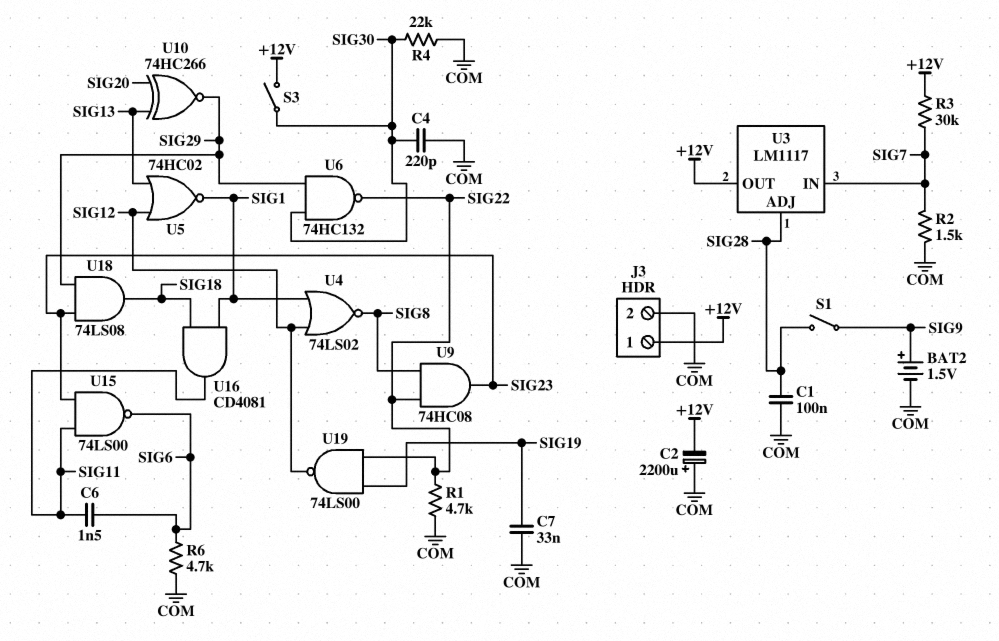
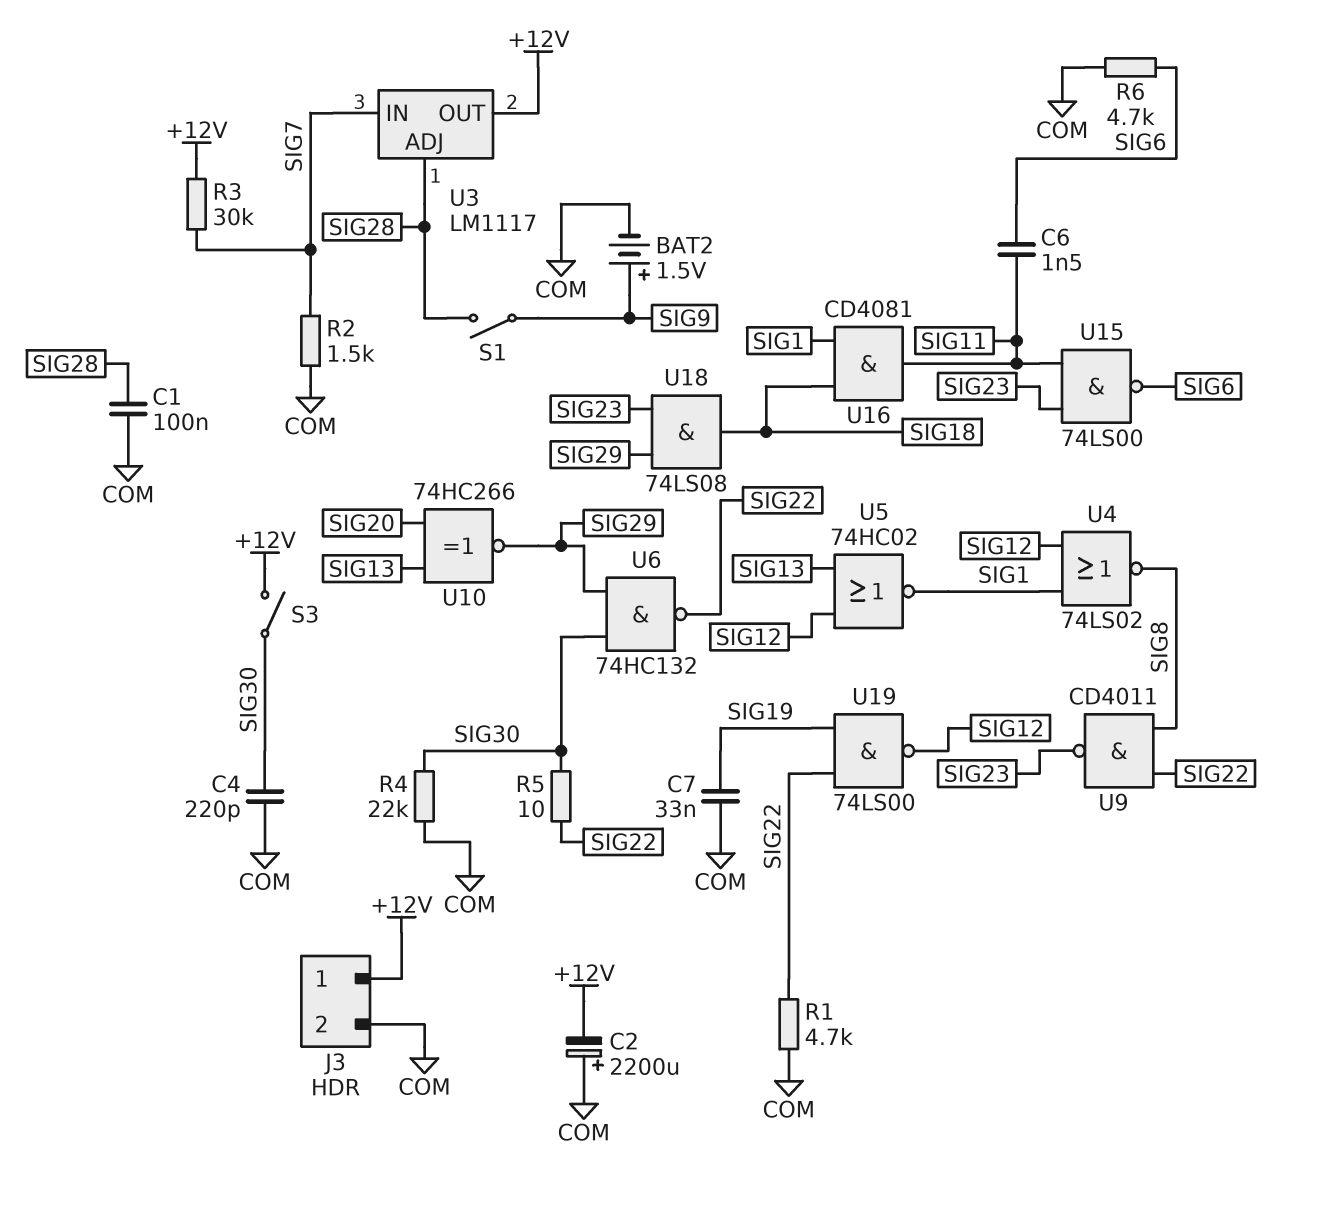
R5: none -> 10 (SIG22, SIG30)
U9: AND 74HC08 (in SIG8, in SIG22, out SIG23) -> NAND CD4011 (in SIG8, in SIG22, out SIG23)

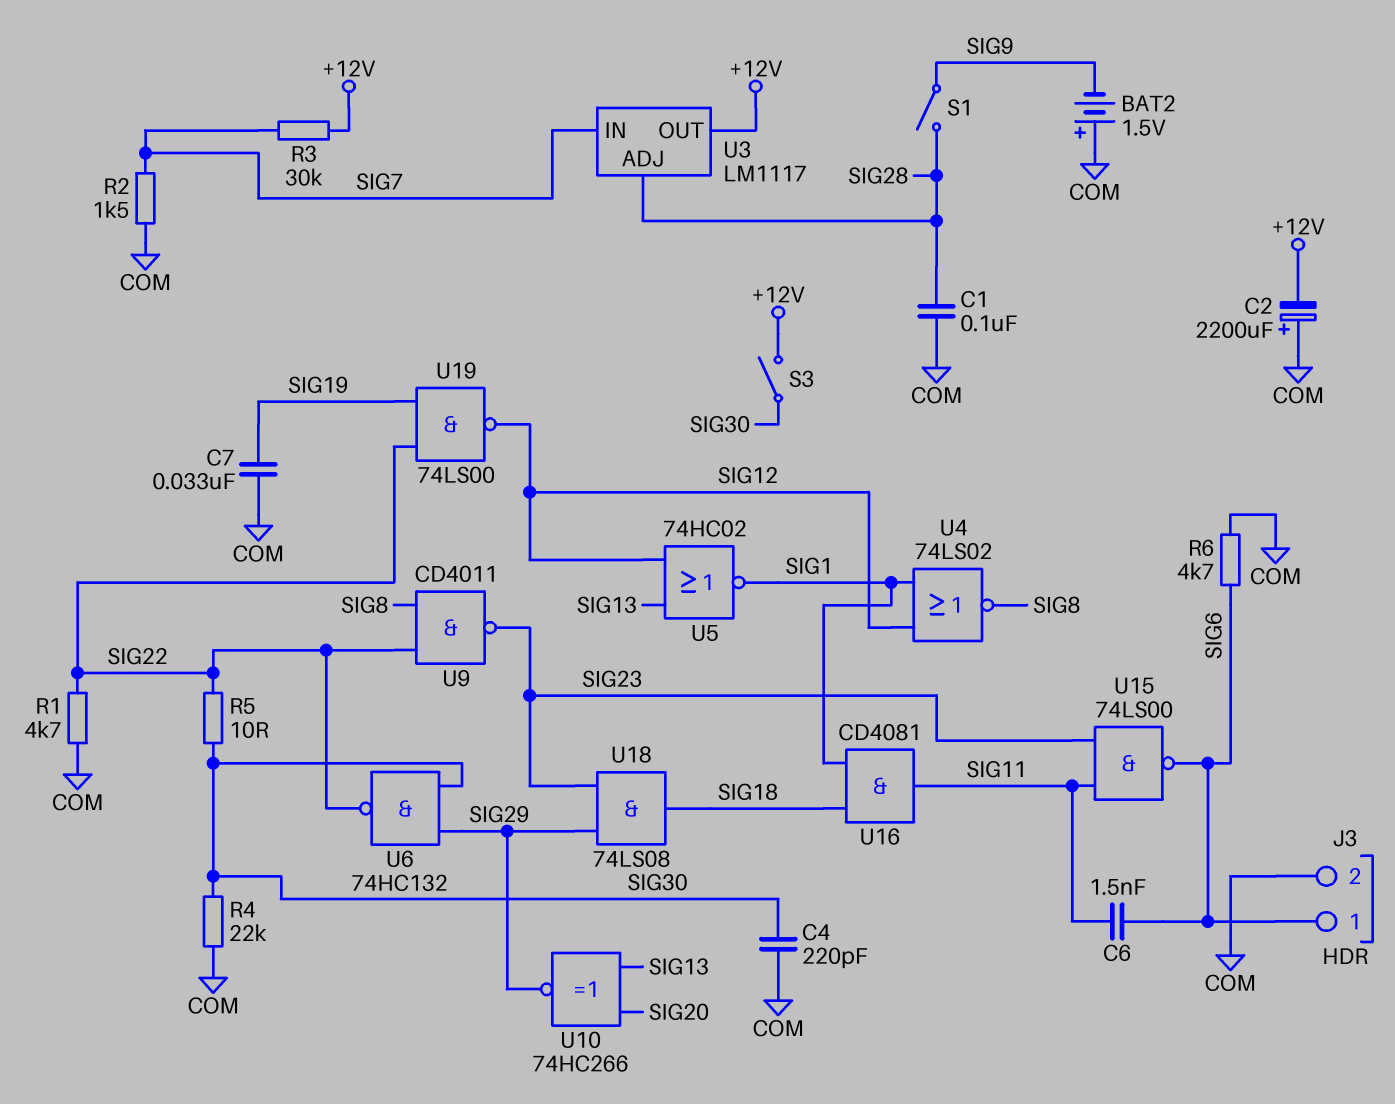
BAT2: 1.5V (plus SIG9, minus COM) -> 1.5V (plus COM, minus SIG9)
J3 pin 1: +12V -> SIG6

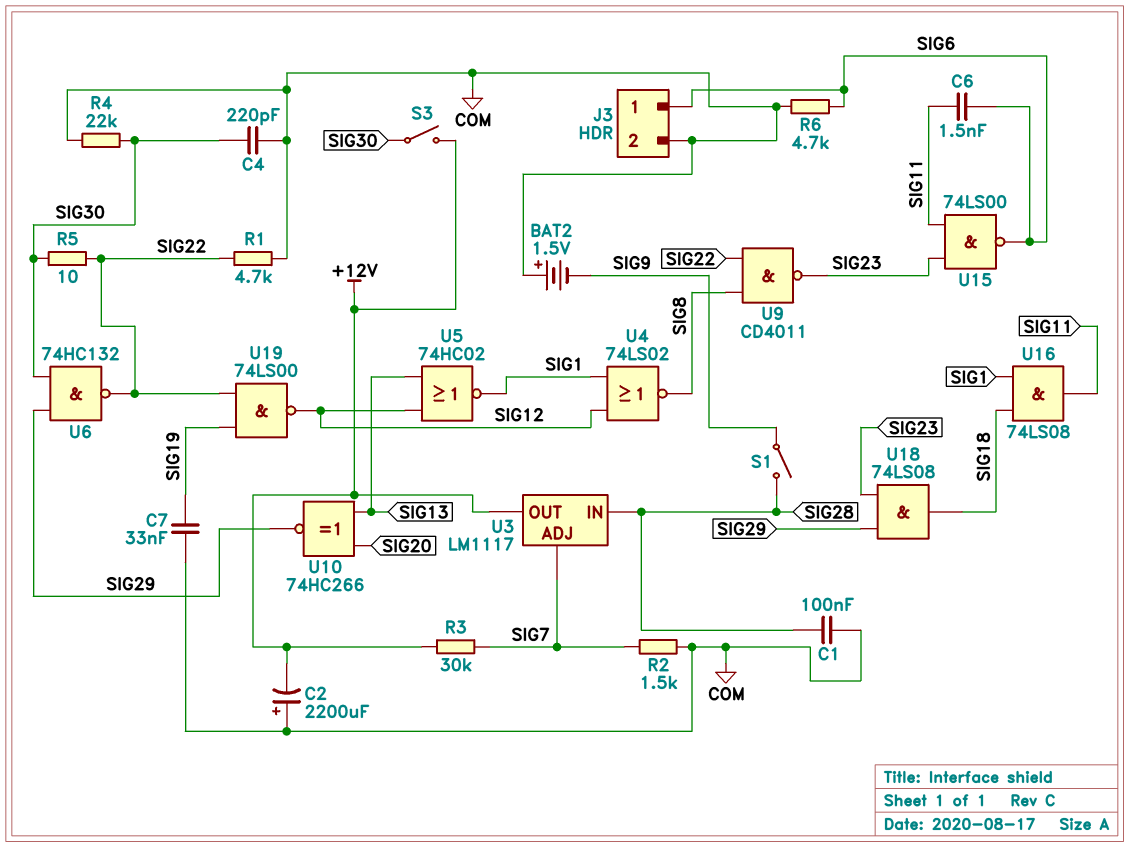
U3 pin ADJ: SIG28 -> SIG7
U3 pin IN: SIG7 -> SIG28
U16: AND CD4081 (in SIG1, in SIG18, out SIG11) -> AND 74LS08 (in SIG1, in SIG18, out SIG11)

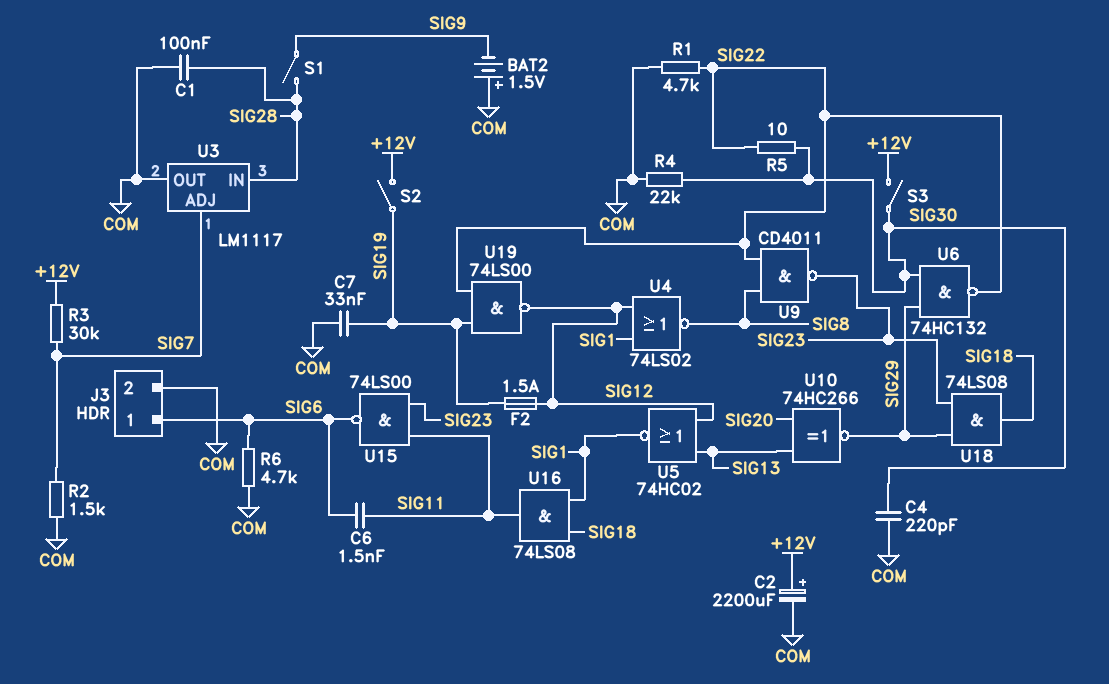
C2: 2200uF (plus COM, minus +12V) -> 2200uF (plus +12V, minus COM)
F2: none -> 1.5A (SIG12, SIG19)
S2: none -> switch (+12V, SIG19)
U3 pin OUT: +12V -> COM

